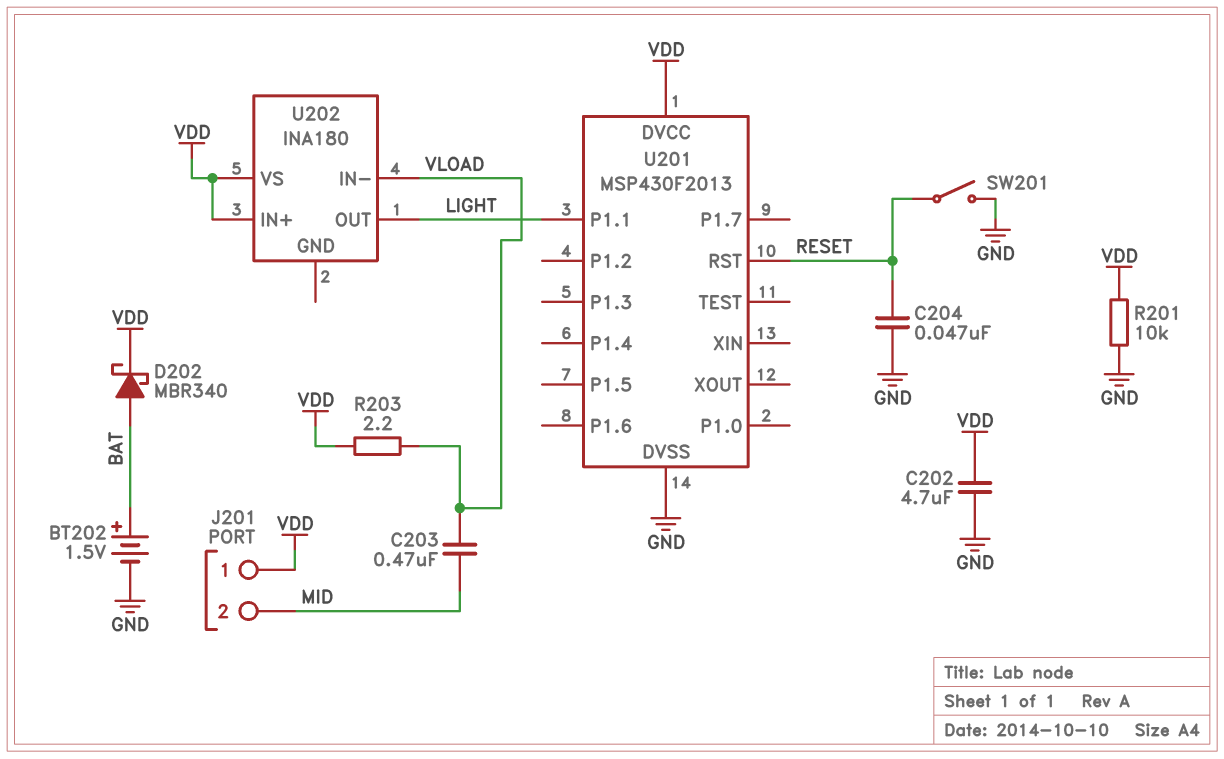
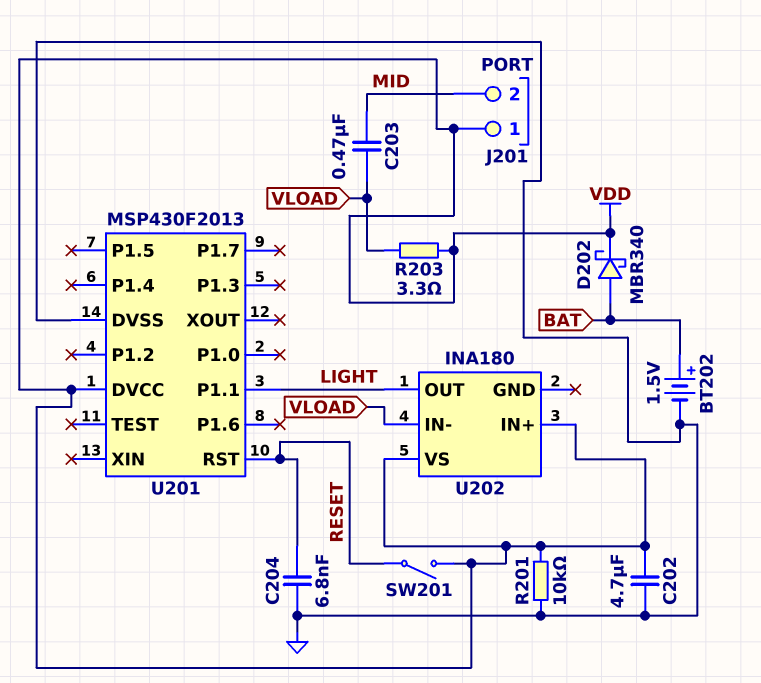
C204: 47nF (GND, RESET) -> 6.8nF (GND, RESET)
R203: 2.2 (VDD, VLOAD) -> 3.3 (VDD, VLOAD)
SW201: switch (GND, RESET) -> switch (RESET, VDD)

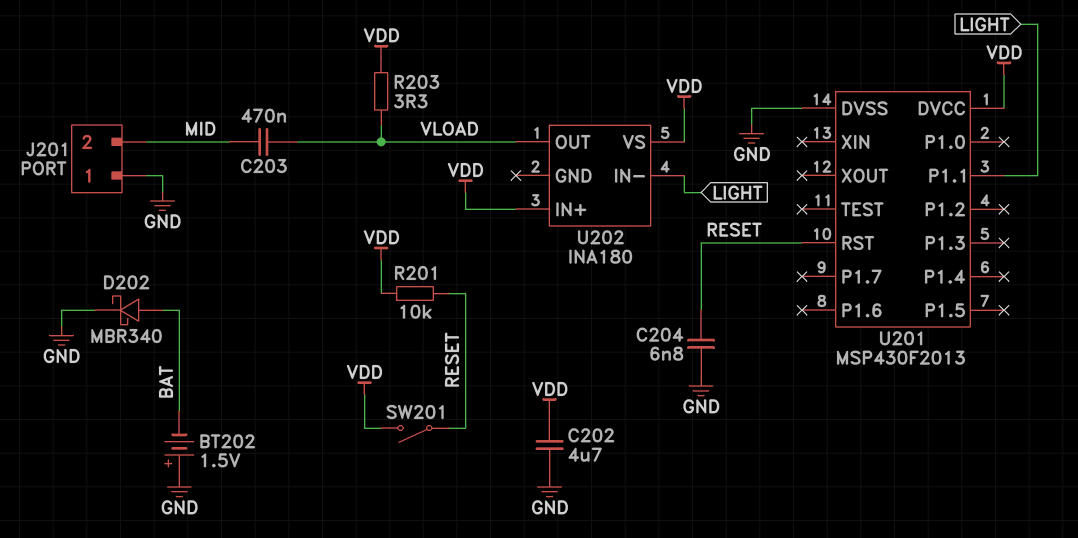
BT202: 1.5V (plus BAT, minus GND) -> 1.5V (plus GND, minus BAT)
D202: schottky MBR340 (A BAT, K VDD) -> schottky MBR340 (A BAT, K GND)
J201 pin 1: VDD -> GND
R201: 10k (GND, VDD) -> 10k (RESET, VDD)
U202 pin IN-: VLOAD -> LIGHT
U202 pin OUT: LIGHT -> VLOAD

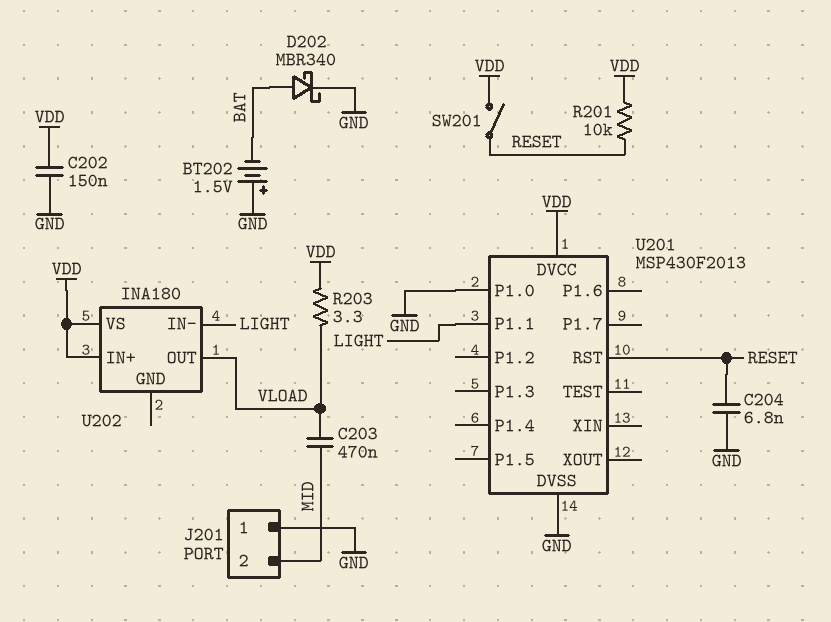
C202: 4.7uF (GND, VDD) -> 150nF (GND, VDD)
U201 pin P1.0: none -> GND

